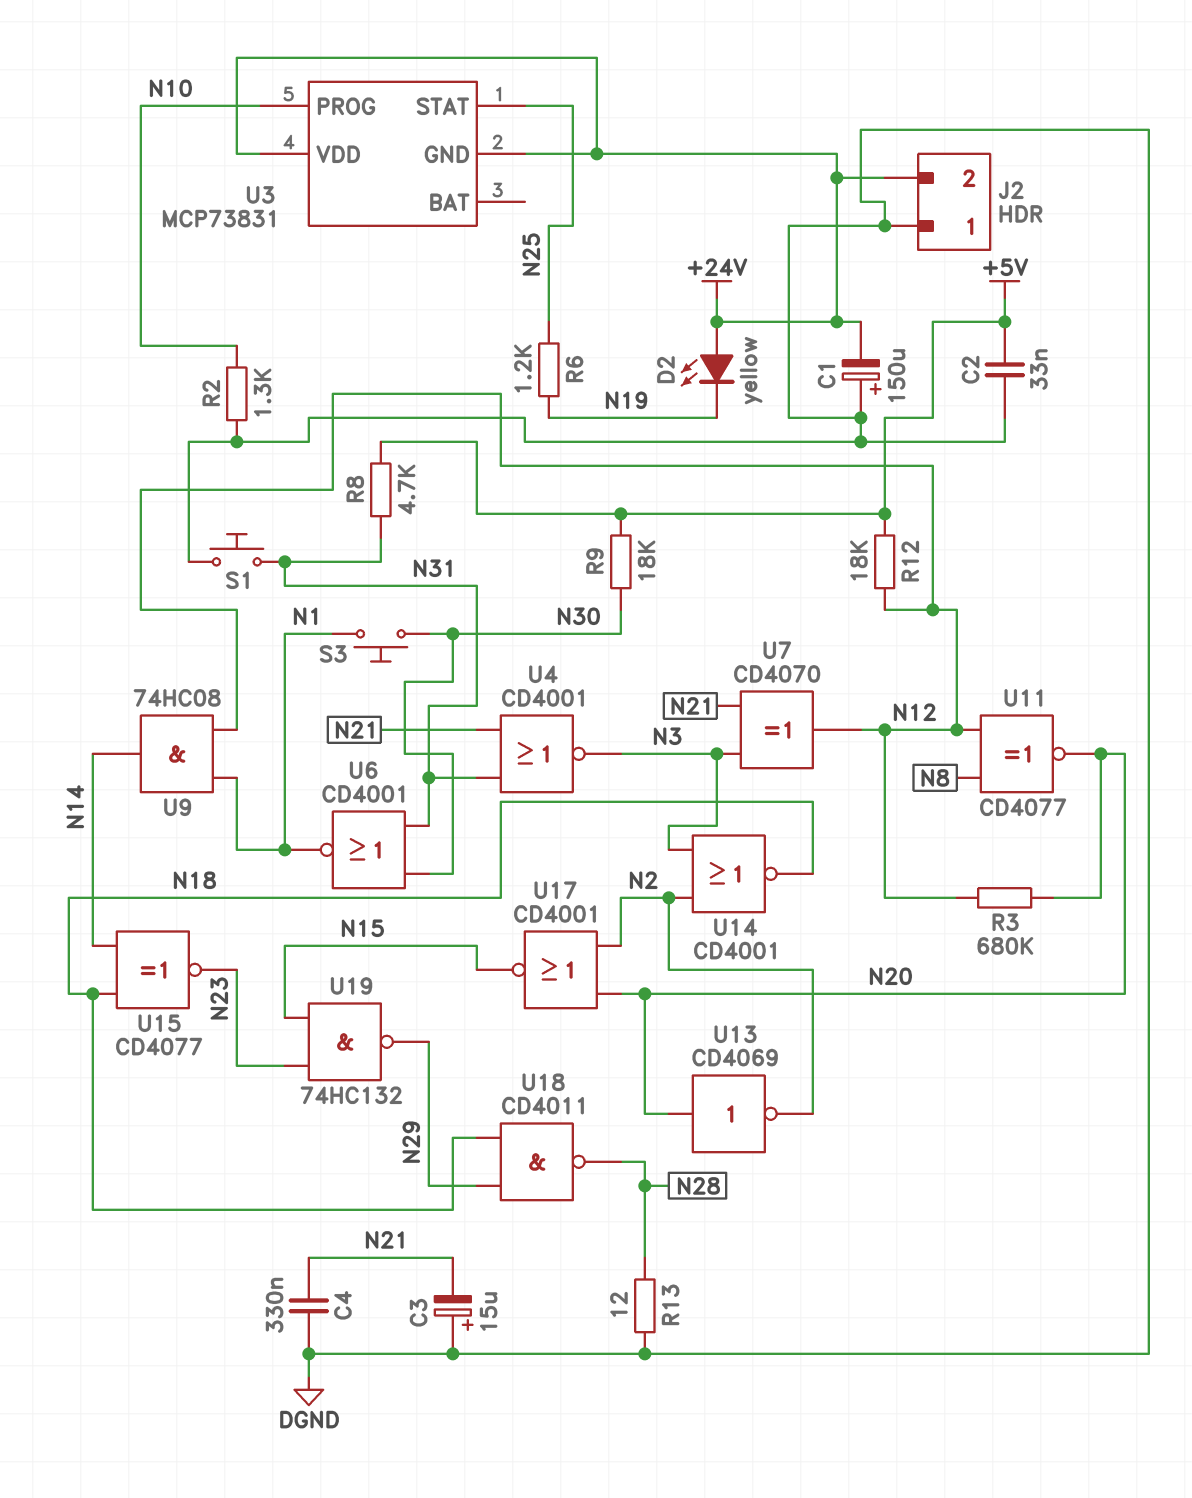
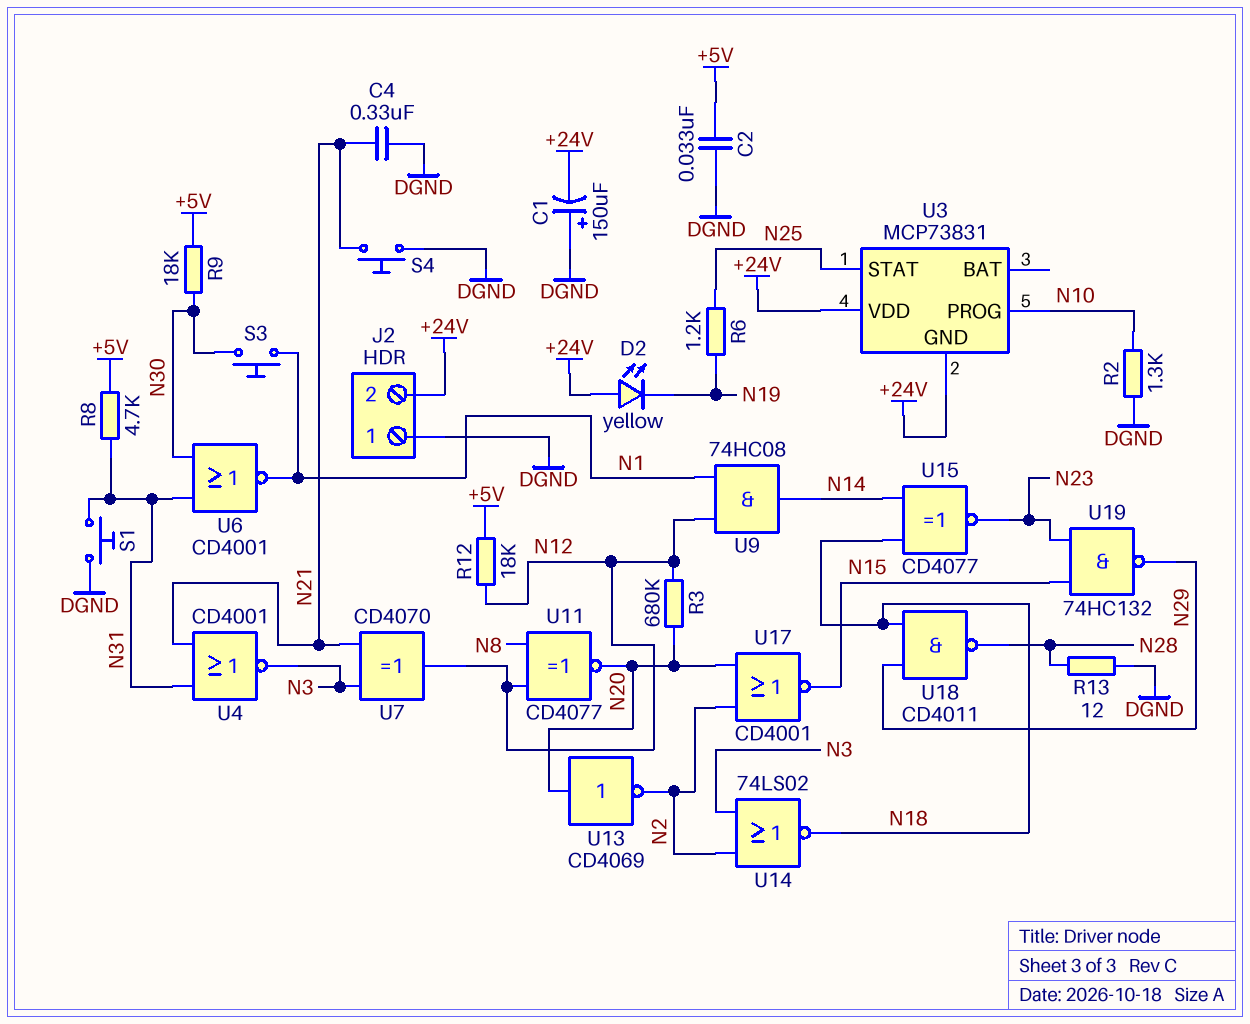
C3: 15uF (plus DGND, minus N21) -> none
S4: none -> button (DGND, N21)
U14: NOR CD4001 (in N2, in N3, out N18) -> NOR 74LS02 (in N2, in N3, out N18)

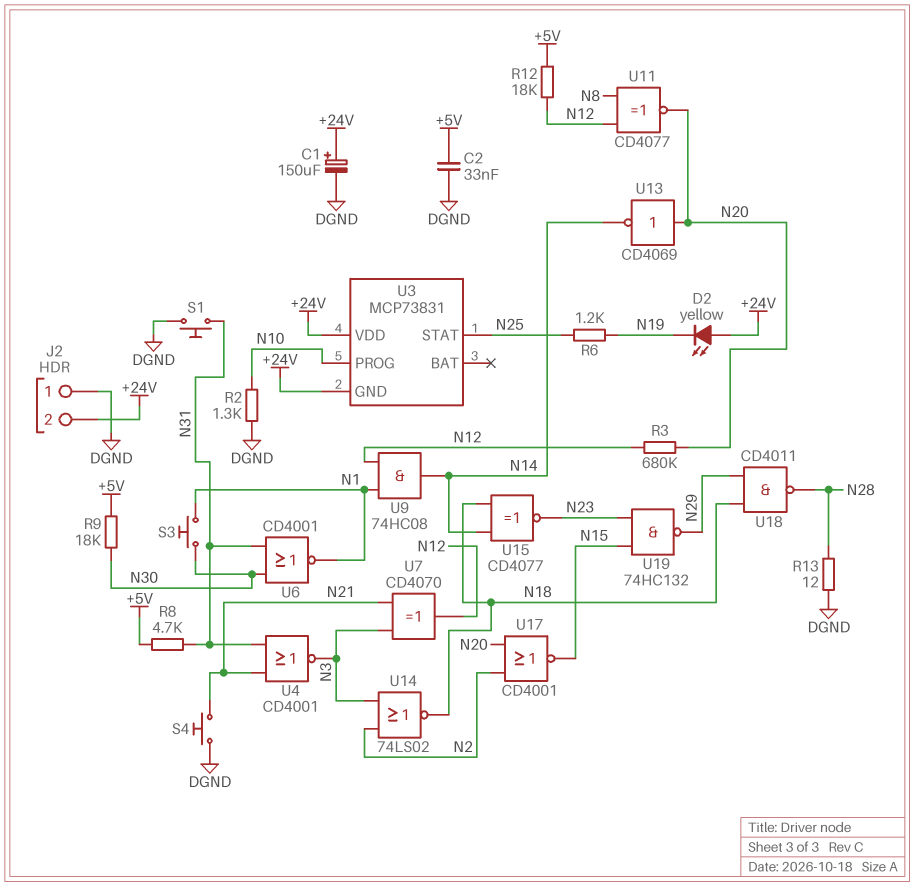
C1: 150uF (plus DGND, minus +24V) -> 150uF (plus +24V, minus DGND)
C4: 330nF (DGND, N21) -> none
U13: NOT CD4069 (in N20, out N2) -> NOT CD4069 (in N20, out N14)

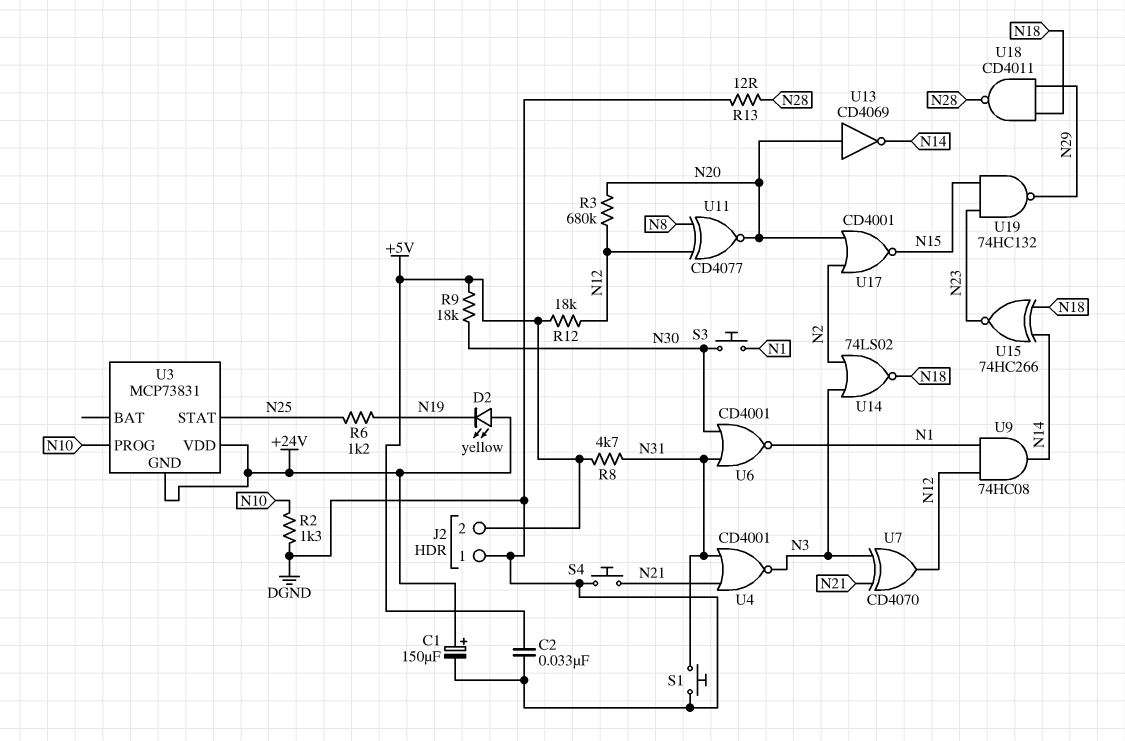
J2 pin 2: +24V -> +5V
U15: XNOR CD4077 (in N14, in N18, out N23) -> XNOR 74HC266 (in N14, in N18, out N23)

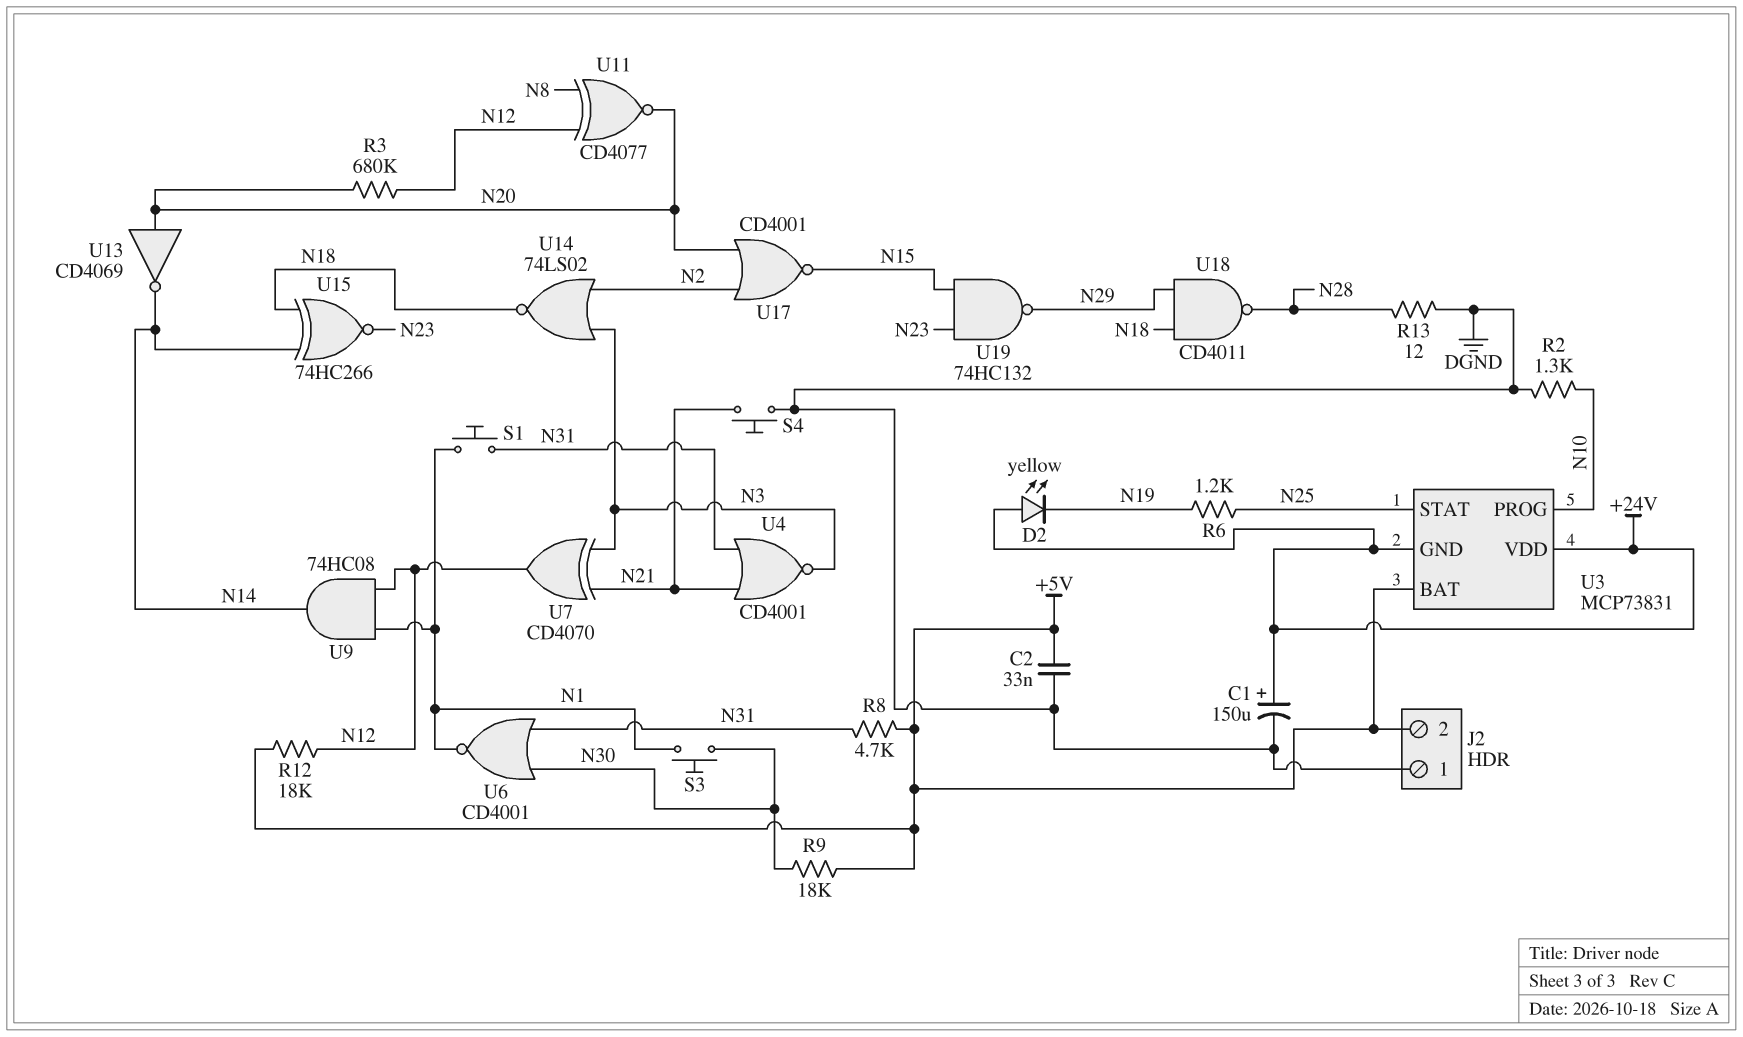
S1: button (DGND, N31) -> button (N1, N31)
U3 pin BAT: none -> +5V

